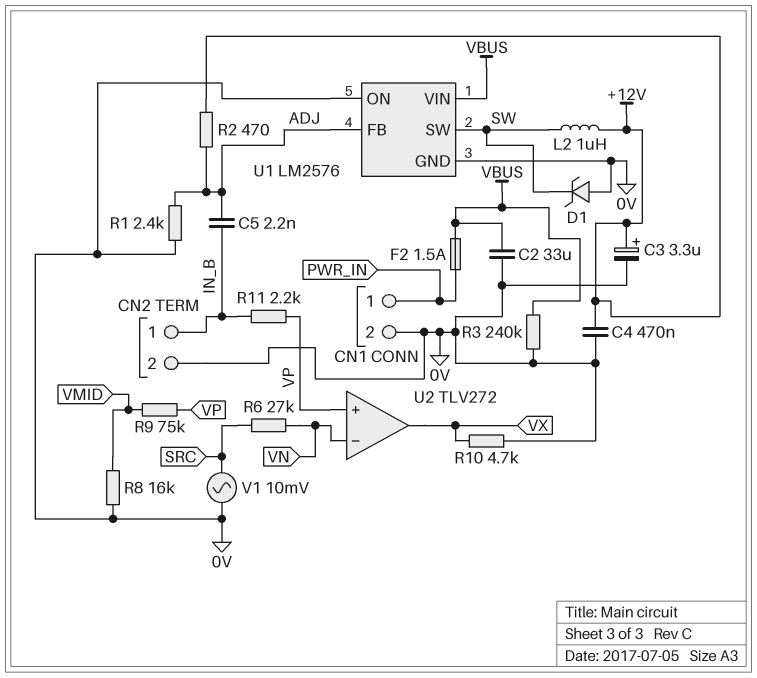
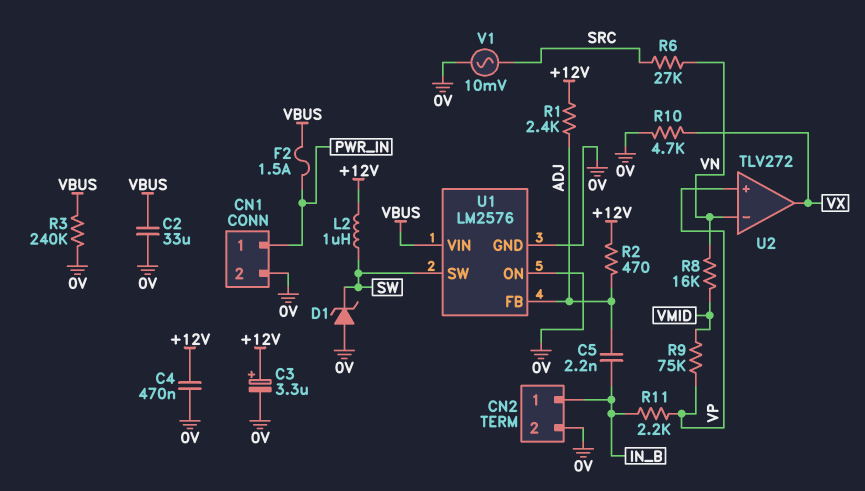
R1: 2.4k (0V, ADJ) -> 2.4k (+12V, ADJ)
R8: 16k (0V, VMID) -> 16k (VMID, VN)

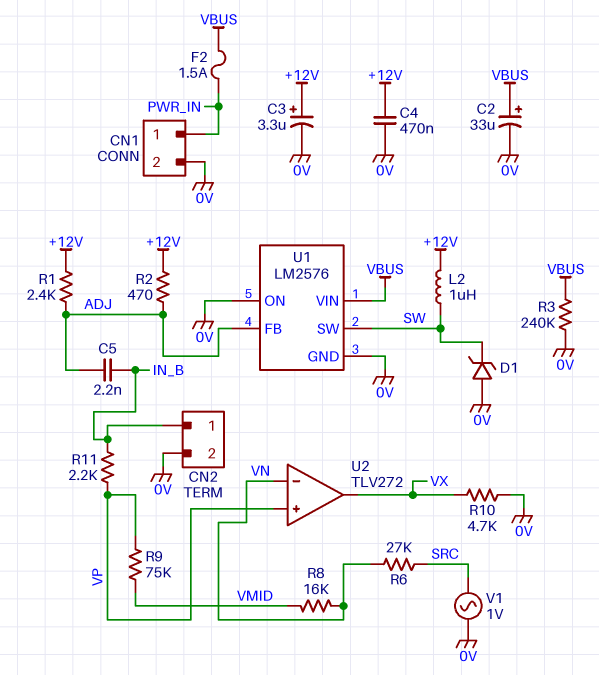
C2: 33uF (0V, VBUS) -> 33uF (plus VBUS, minus 0V)
V1: AC 10mV (0V, SRC) -> AC 1V (0V, SRC)

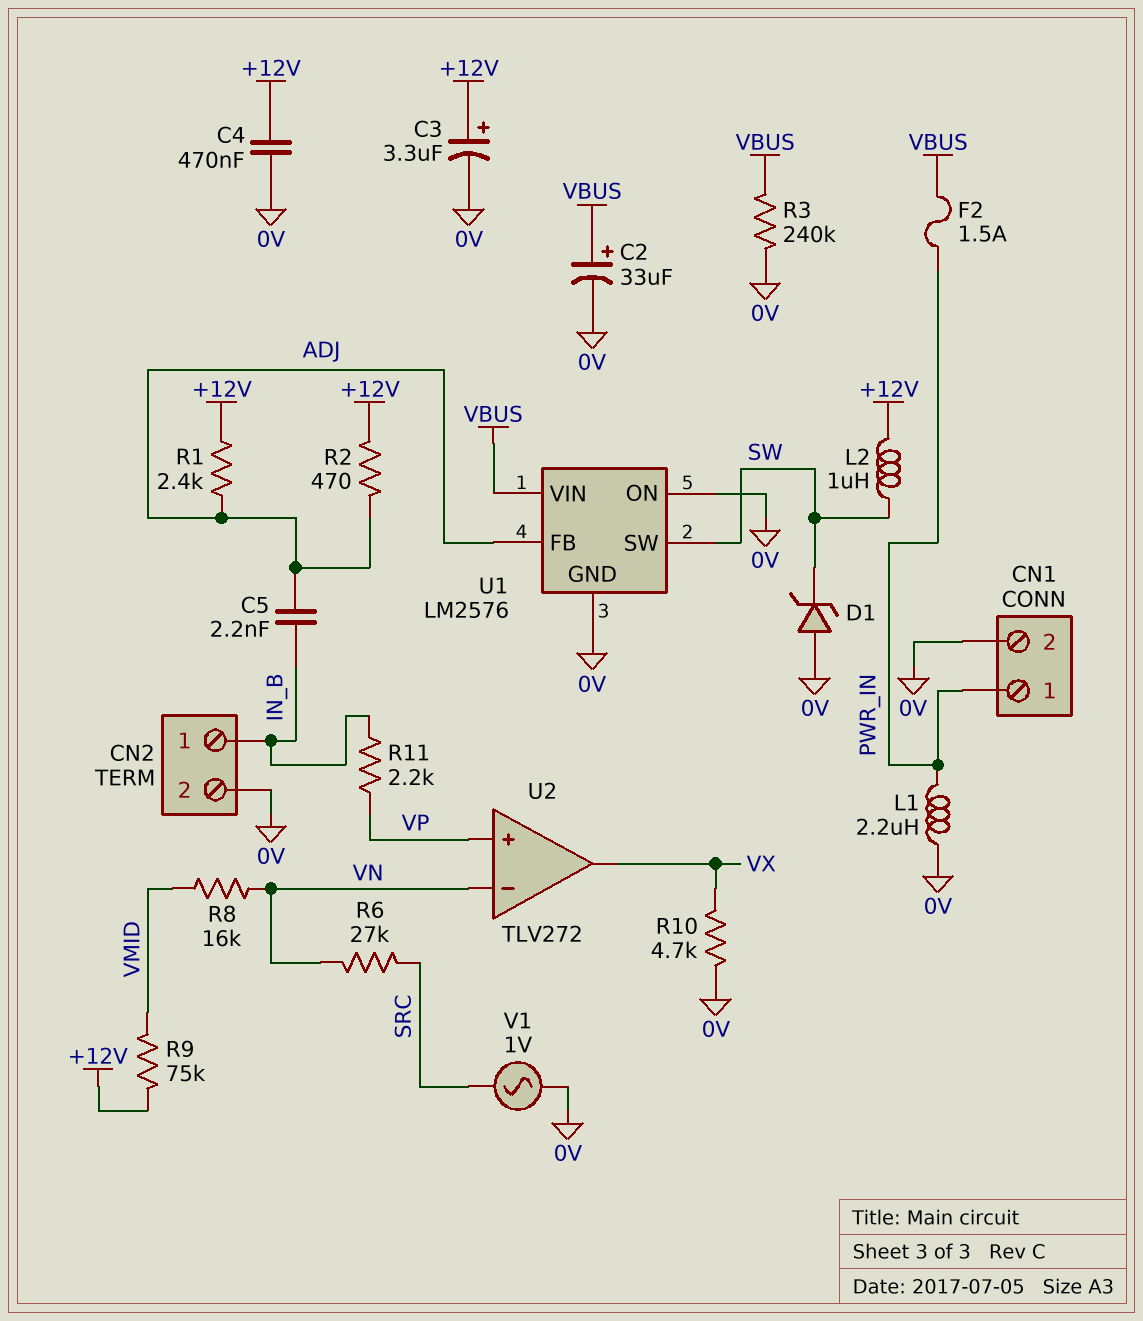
L1: none -> 2.2uH (0V, PWR_IN)
R9: 75k (VMID, VP) -> 75k (+12V, VMID)

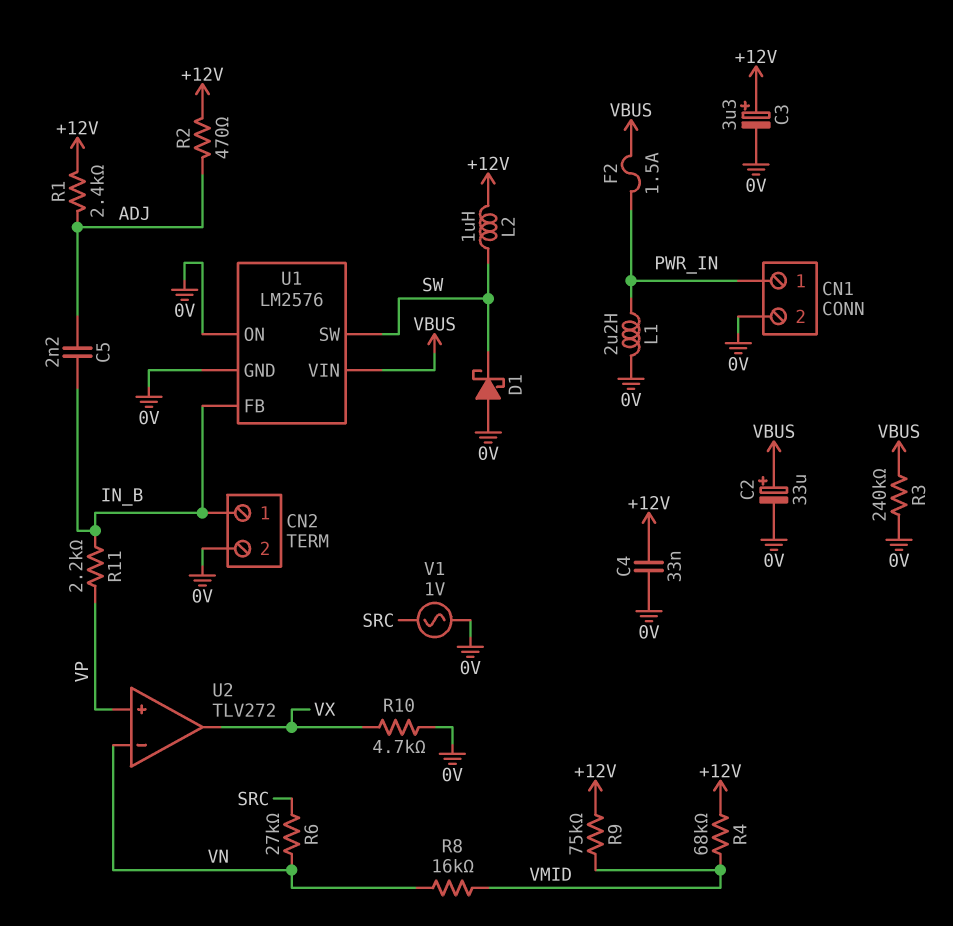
C4: 470nF (+12V, 0V) -> 33nF (+12V, 0V)
D1: zener (A 0V, K SW) -> schottky (A 0V, K SW)
R4: none -> 68k (+12V, VMID)
U1 pin FB: ADJ -> IN_B

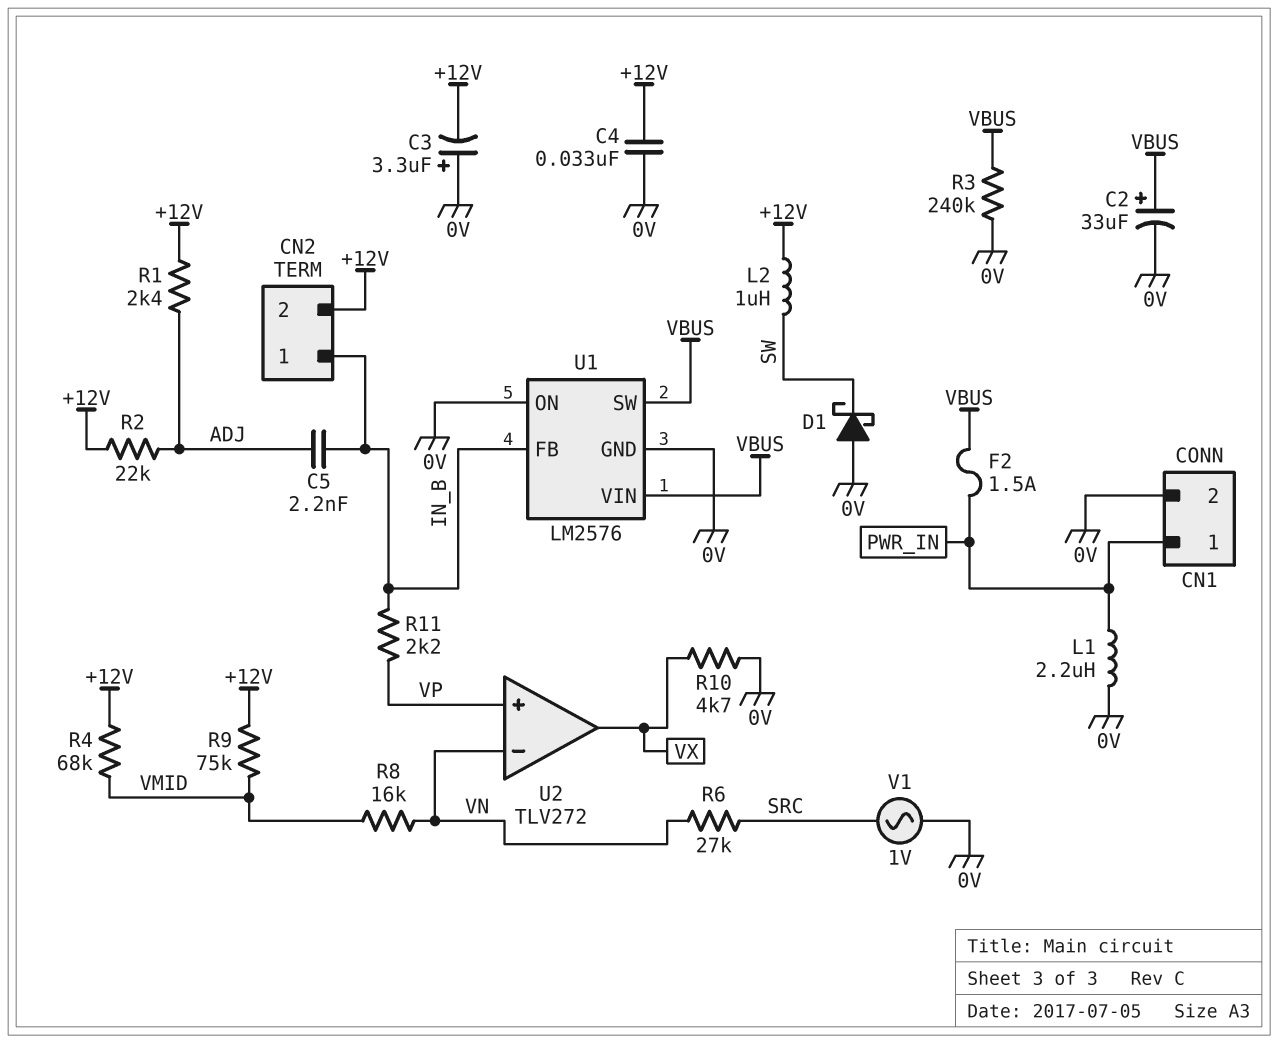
C3: 3.3uF (plus +12V, minus 0V) -> 3.3uF (plus 0V, minus +12V)
CN2 pin 2: 0V -> +12V
R2: 470 (+12V, ADJ) -> 22k (+12V, ADJ)
U1 pin SW: SW -> VBUS

